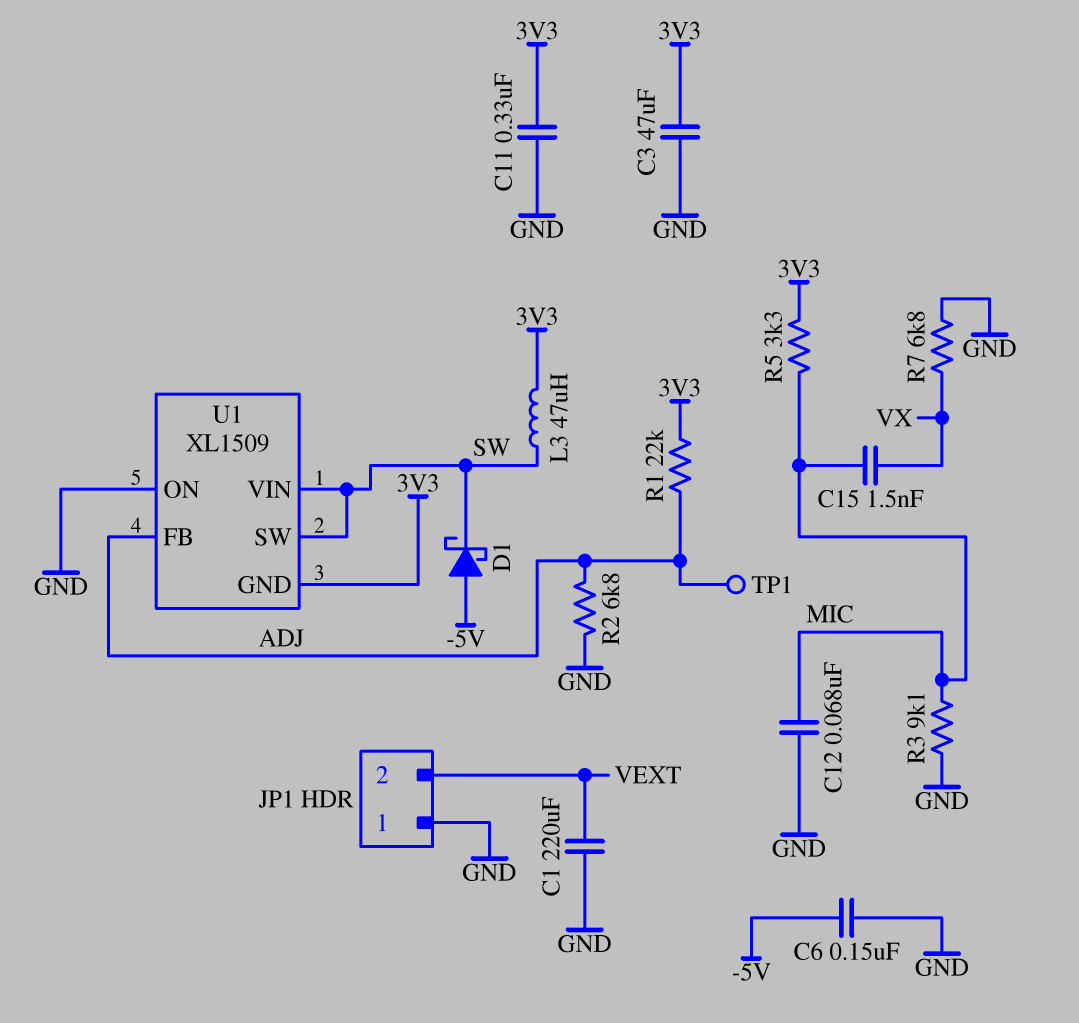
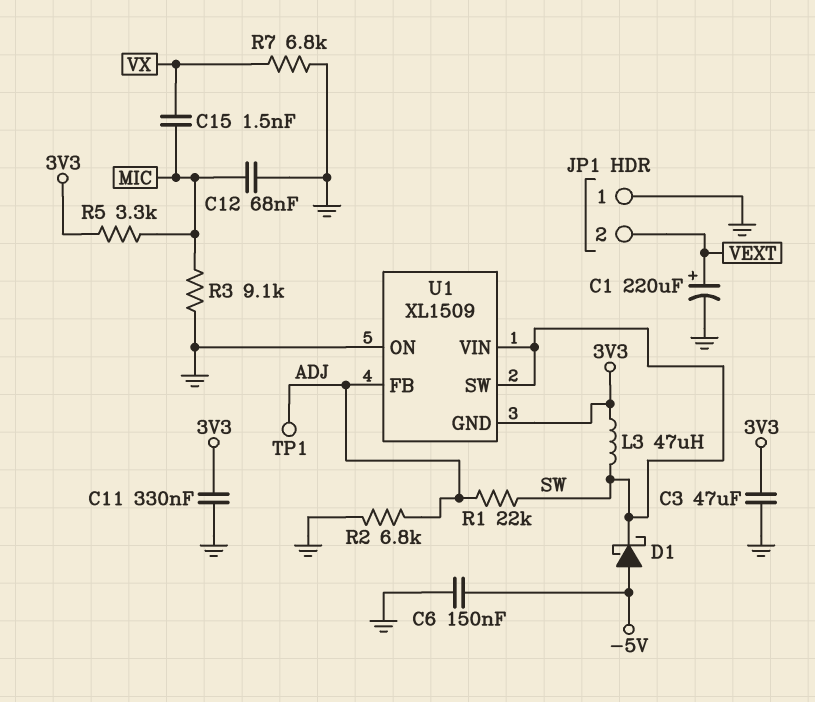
C1: 220uF (GND, VEXT) -> 220uF (plus VEXT, minus GND)
R1: 22k (3V3, ADJ) -> 22k (ADJ, SW)

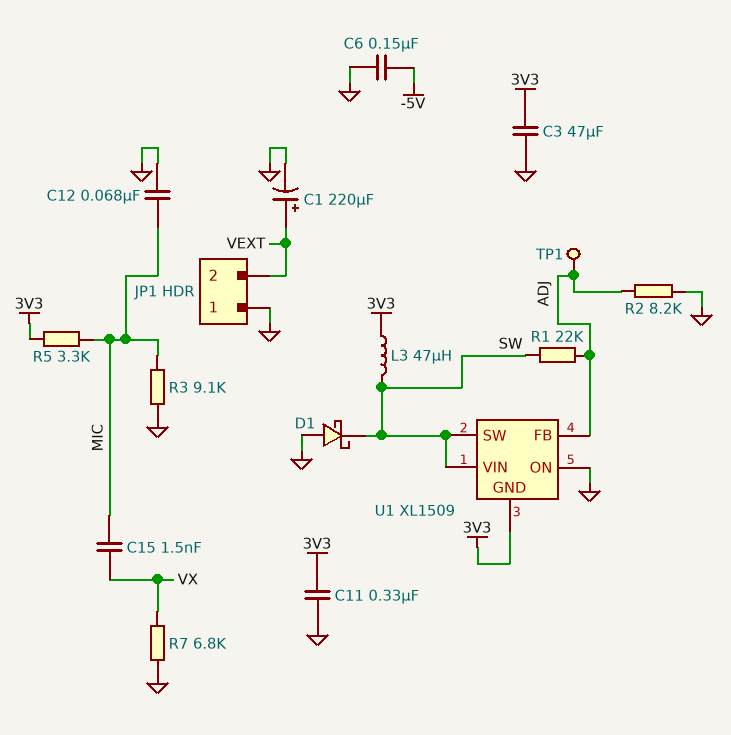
D1: schottky (A -5V, K SW) -> schottky (A GND, K SW)
R2: 6.8k (ADJ, GND) -> 8.2k (ADJ, GND)

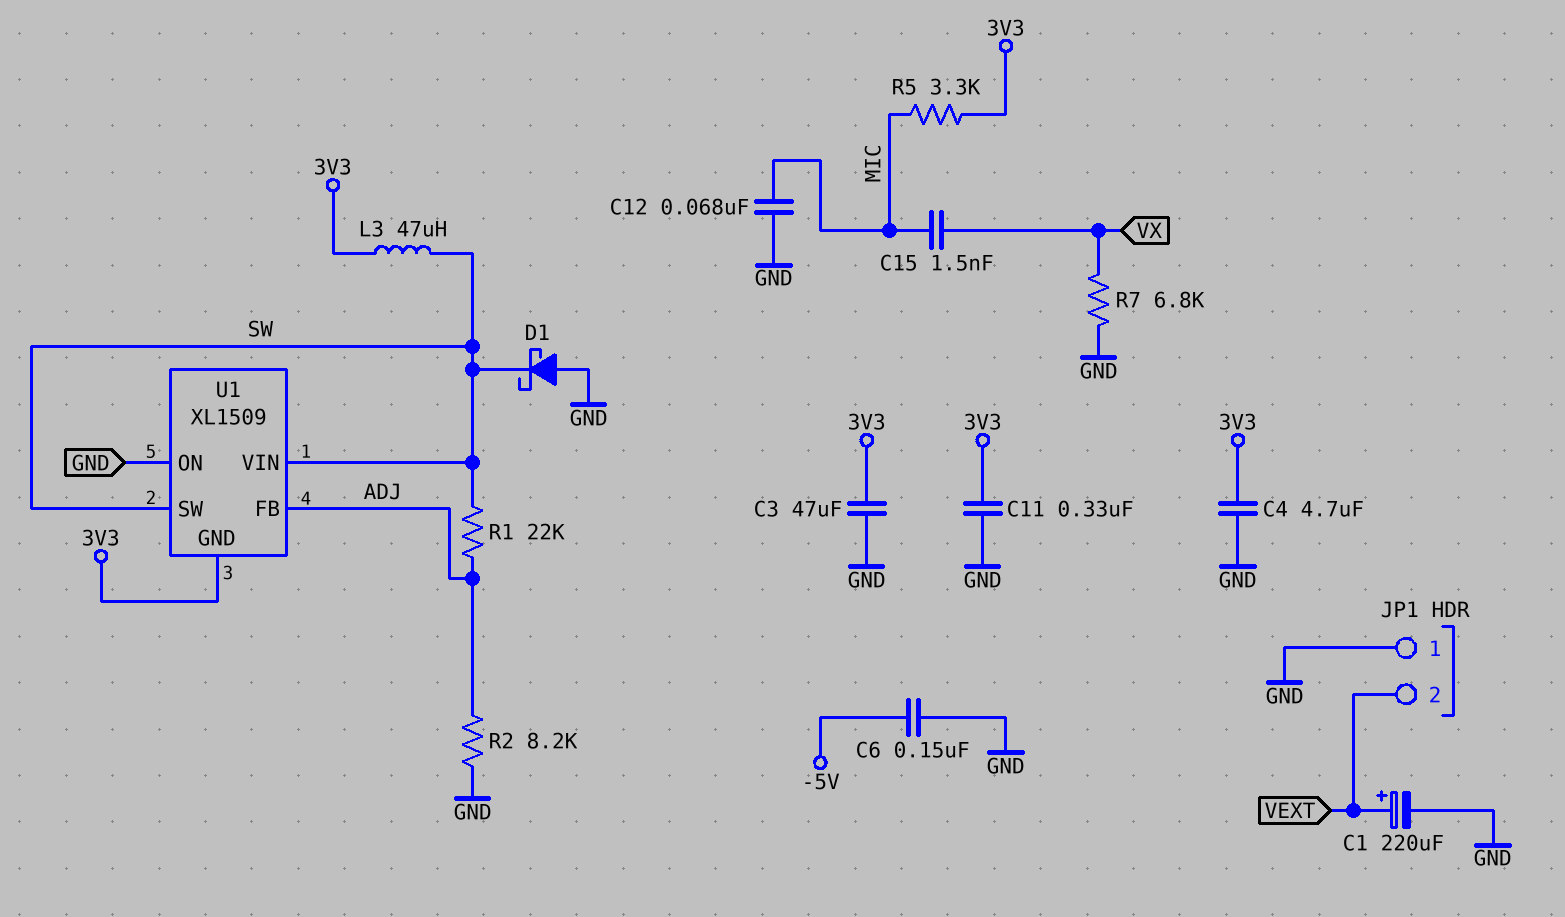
C4: none -> 4.7uF (3V3, GND)
R3: 9.1k (GND, MIC) -> none
TP1: test point (ADJ) -> none

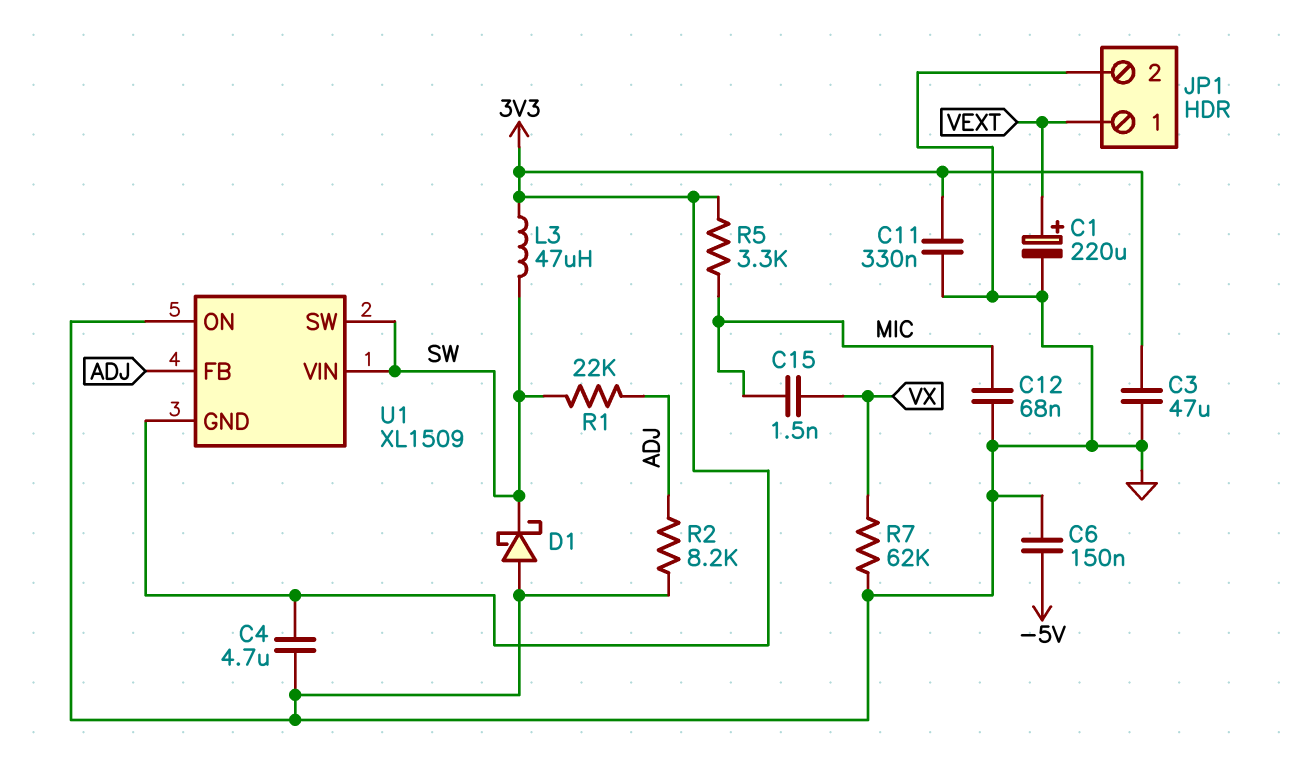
JP1 pin 1: GND -> VEXT
JP1 pin 2: VEXT -> GND
R7: 6.8k (GND, VX) -> 62k (GND, VX)

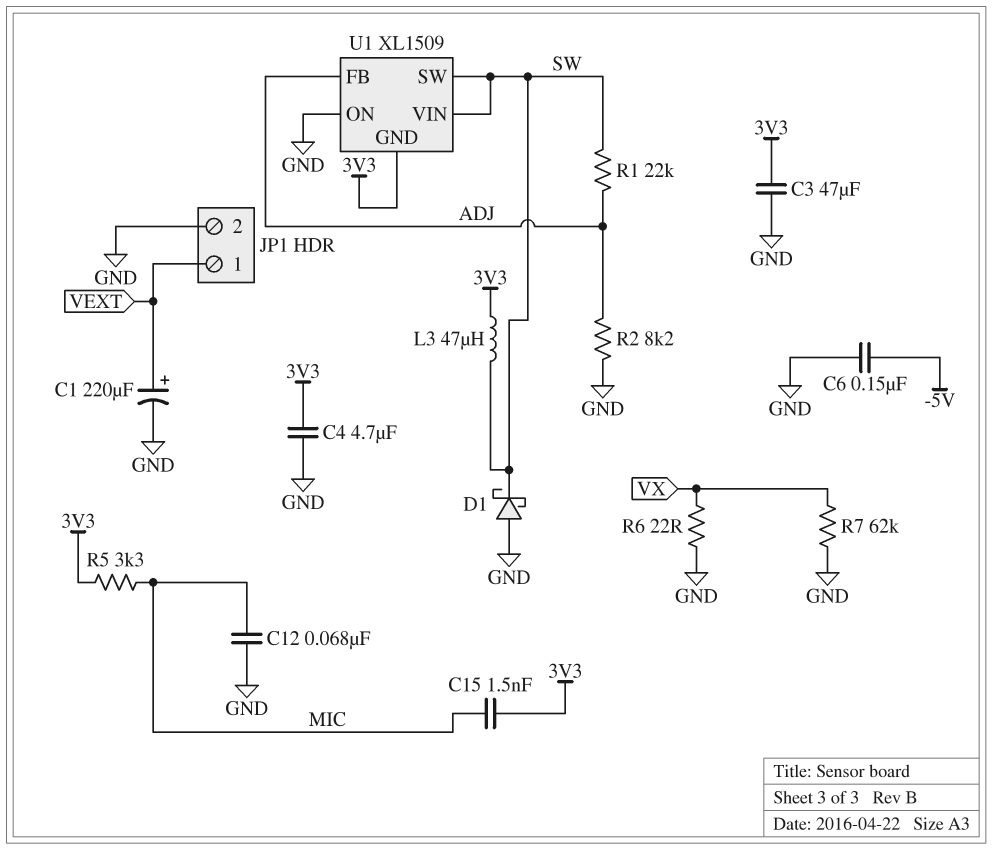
C11: 330nF (3V3, GND) -> none
C15: 1.5nF (MIC, VX) -> 1.5nF (3V3, MIC)
R6: none -> 22 (GND, VX)

